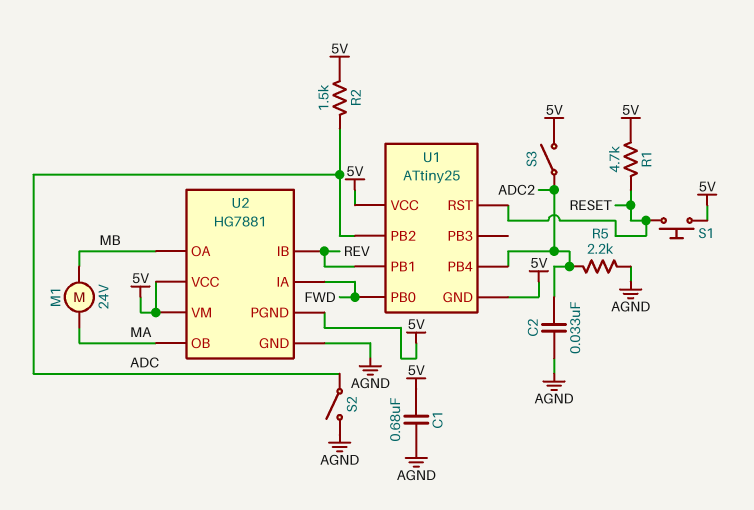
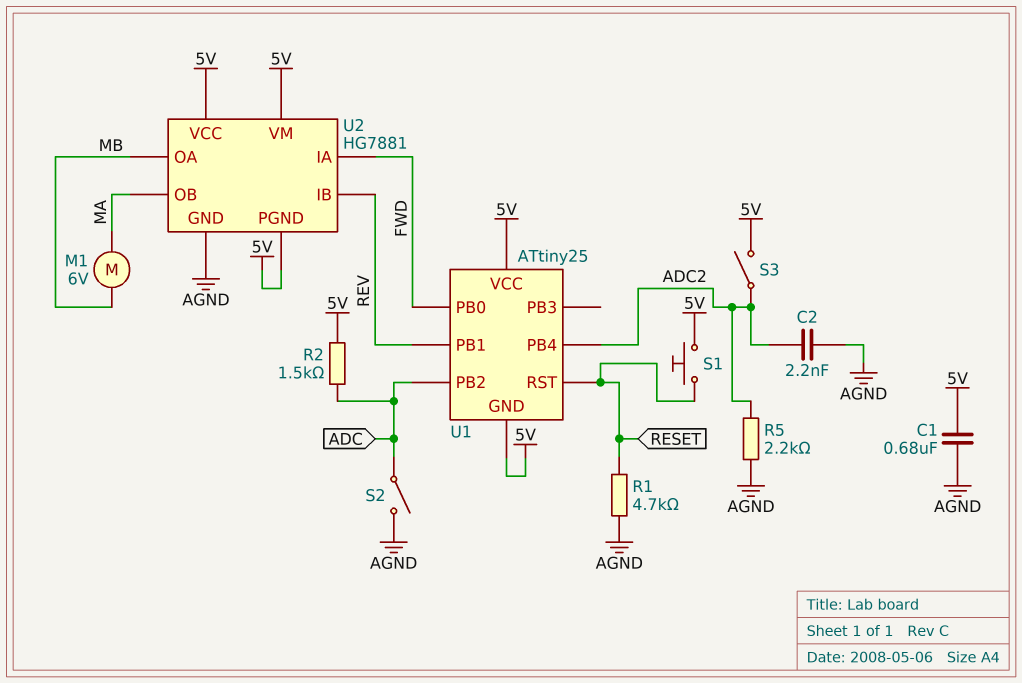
C2: 33nF (ADC2, AGND) -> 2.2nF (ADC2, AGND)
M1: motor 24V (MA, MB) -> motor 6V (MA, MB)
R1: 4.7k (5V, RESET) -> 4.7k (AGND, RESET)

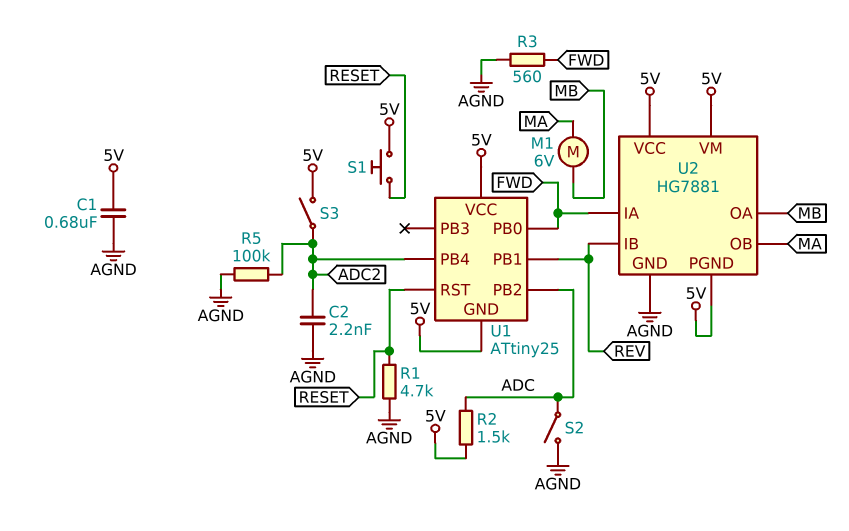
R3: none -> 560 (AGND, FWD)
R5: 2.2k (ADC2, AGND) -> 100k (ADC2, AGND)

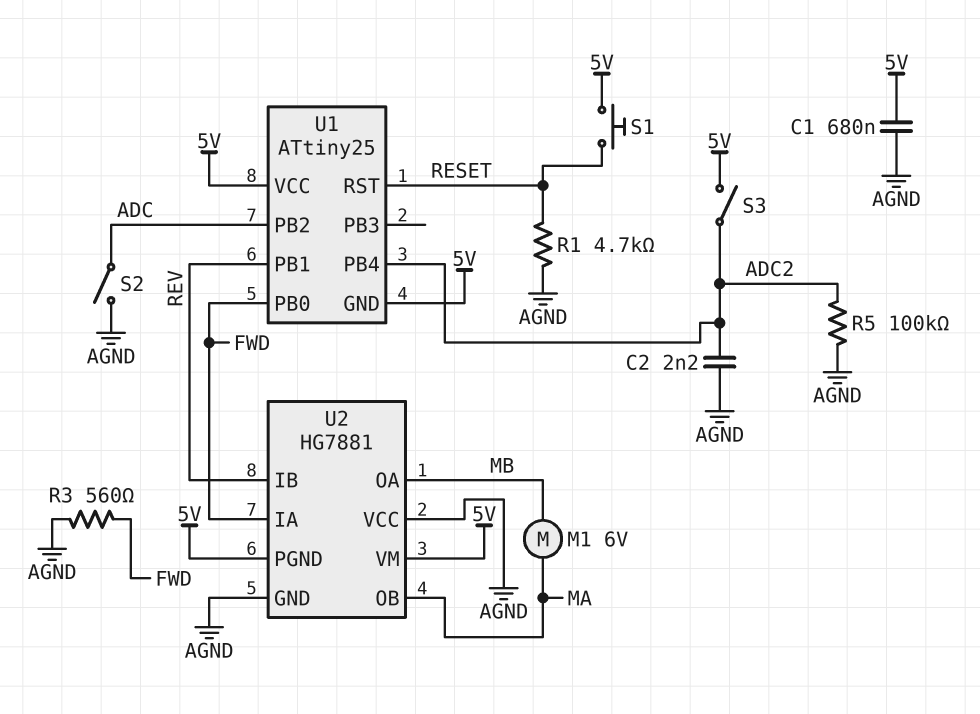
R2: 1.5k (5V, ADC) -> none
U2 pin VCC: 5V -> AGND

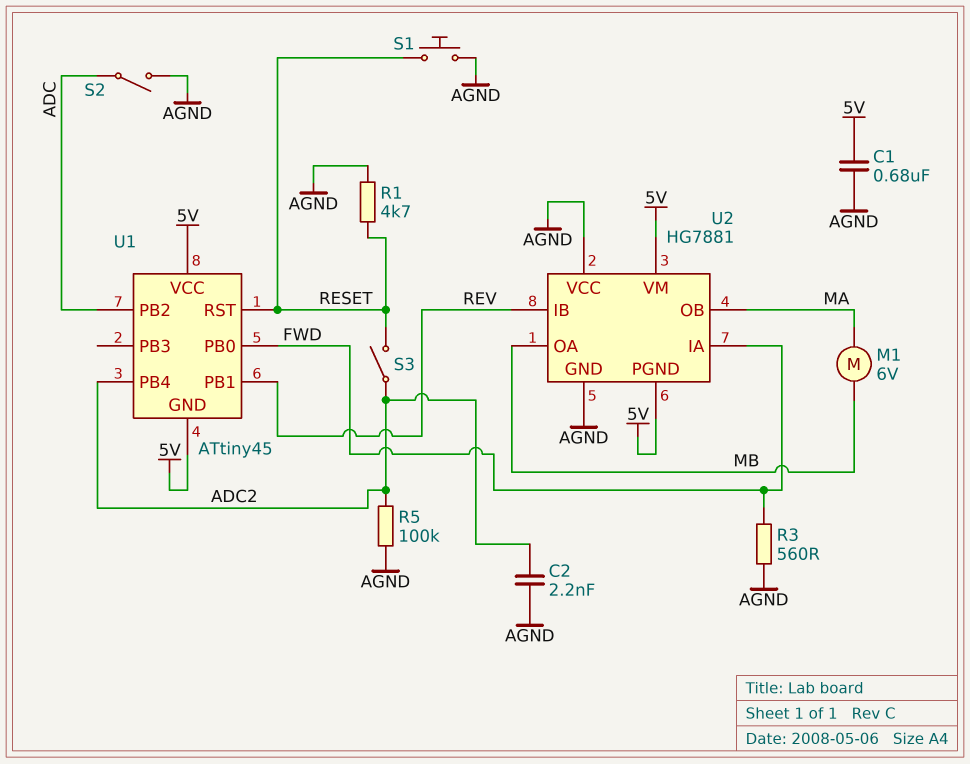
S1: button (5V, RESET) -> button (AGND, RESET)
S3: switch (5V, ADC2) -> switch (ADC2, RESET)
U1: ATtiny25 -> ATtiny45

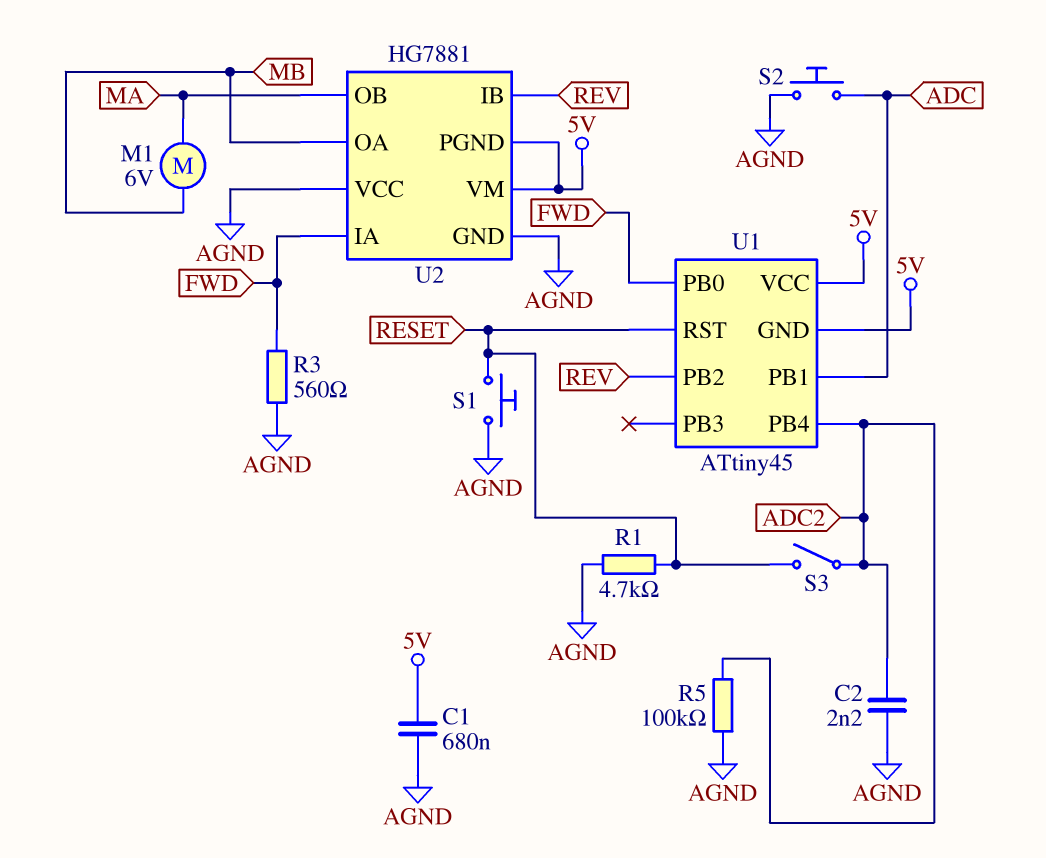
S2: switch (ADC, AGND) -> button (ADC, AGND)
U1 pin PB1: REV -> ADC
U1 pin PB2: ADC -> REV

